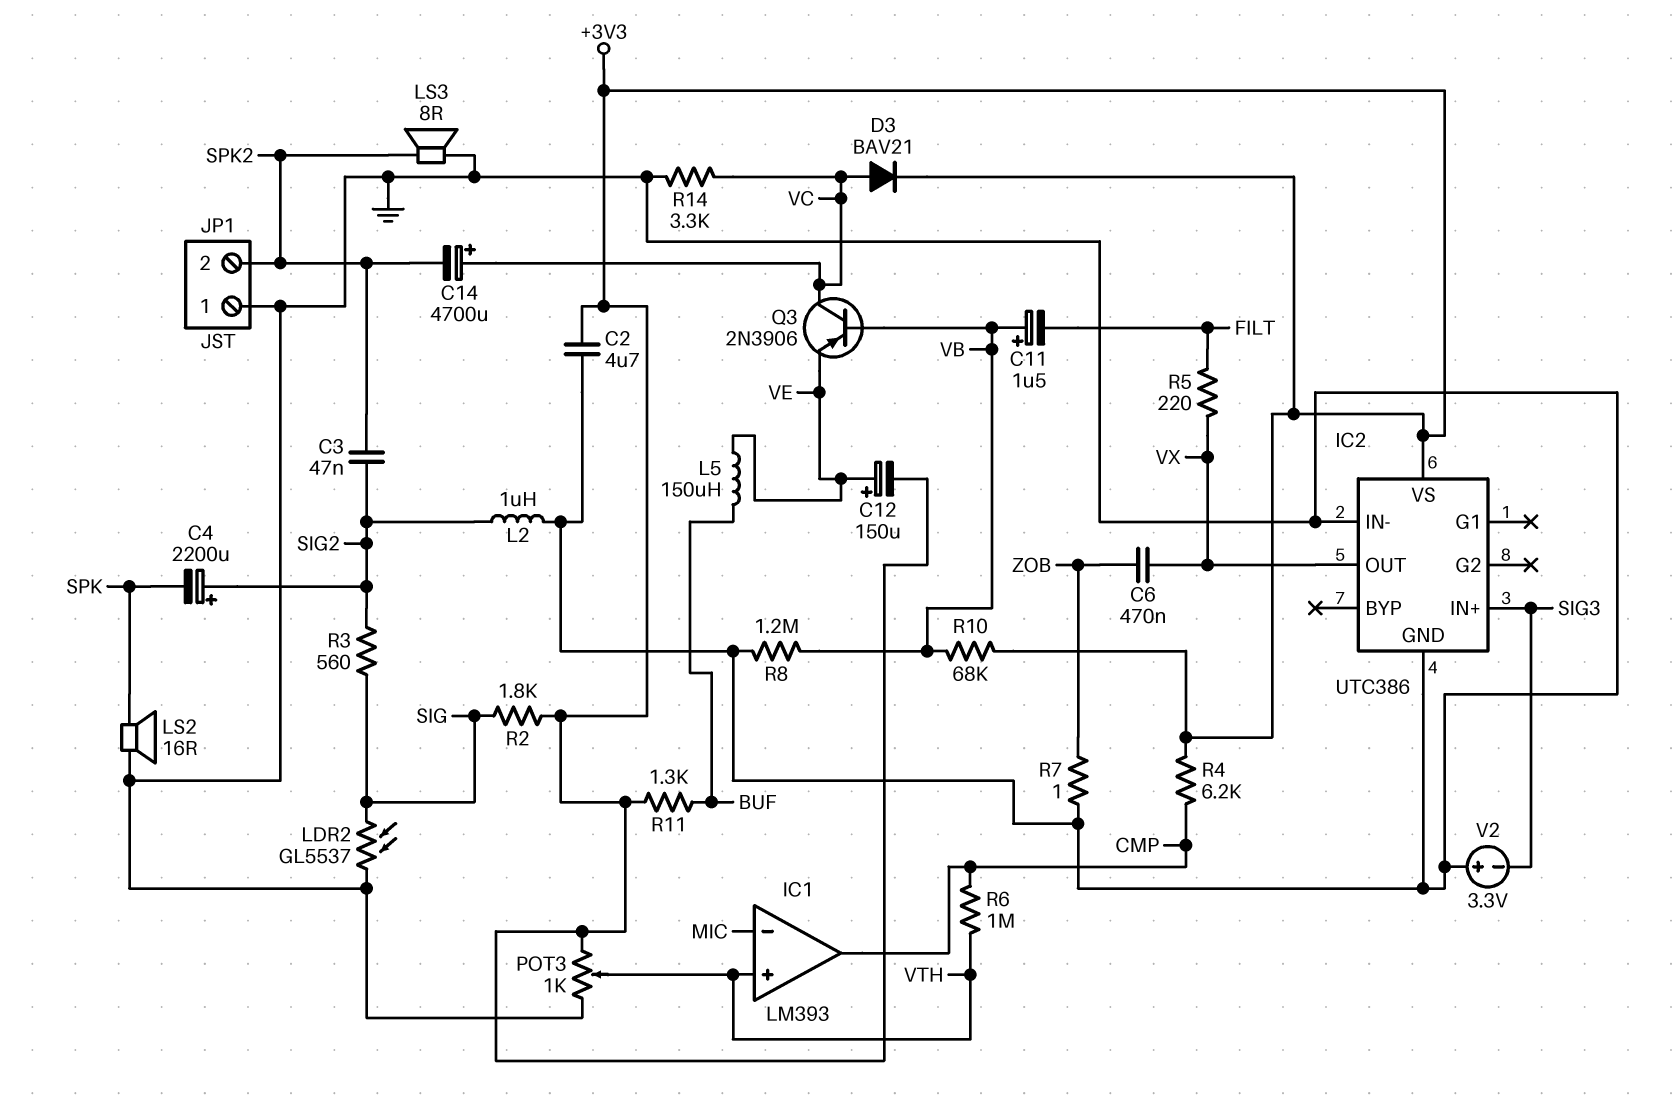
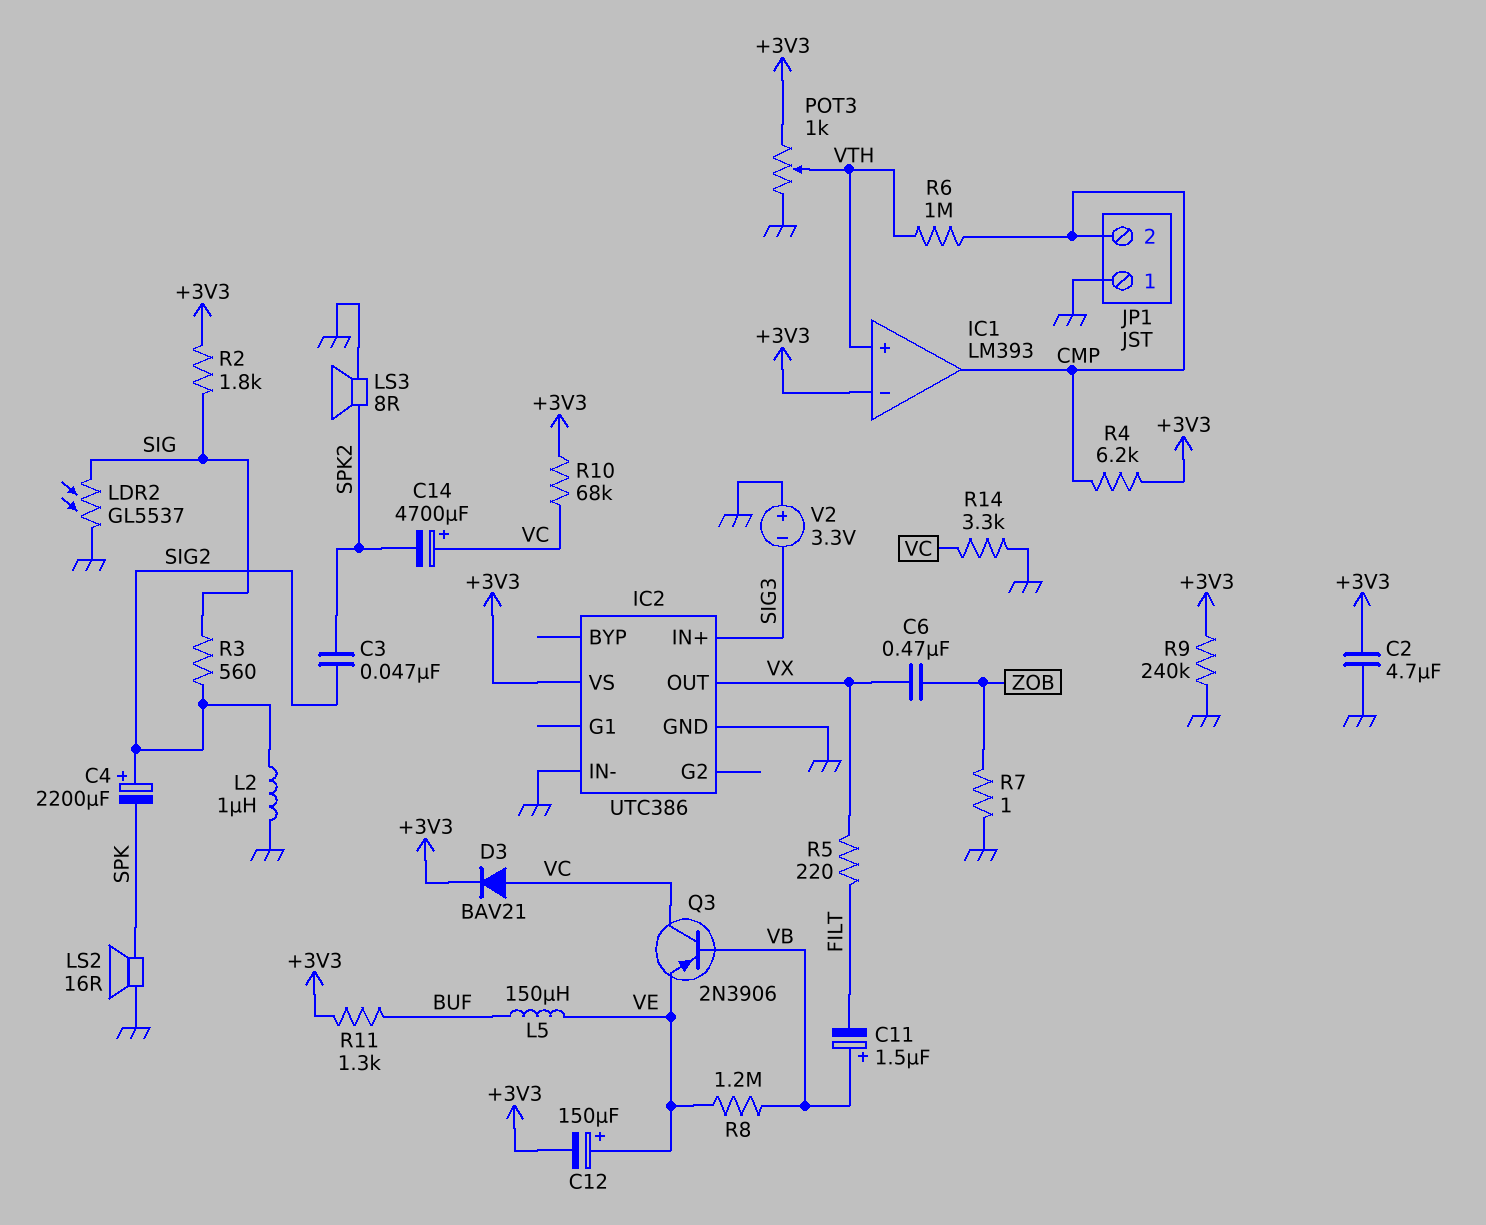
IC1 pin in-: MIC -> +3V3
JP1 pin 2: SPK2 -> CMP
R8: 1.2M (GND, VB) -> 1.2M (VB, VE)
R9: none -> 240k (+3V3, GND)
R10: 68k (+3V3, VB) -> 68k (+3V3, VC)

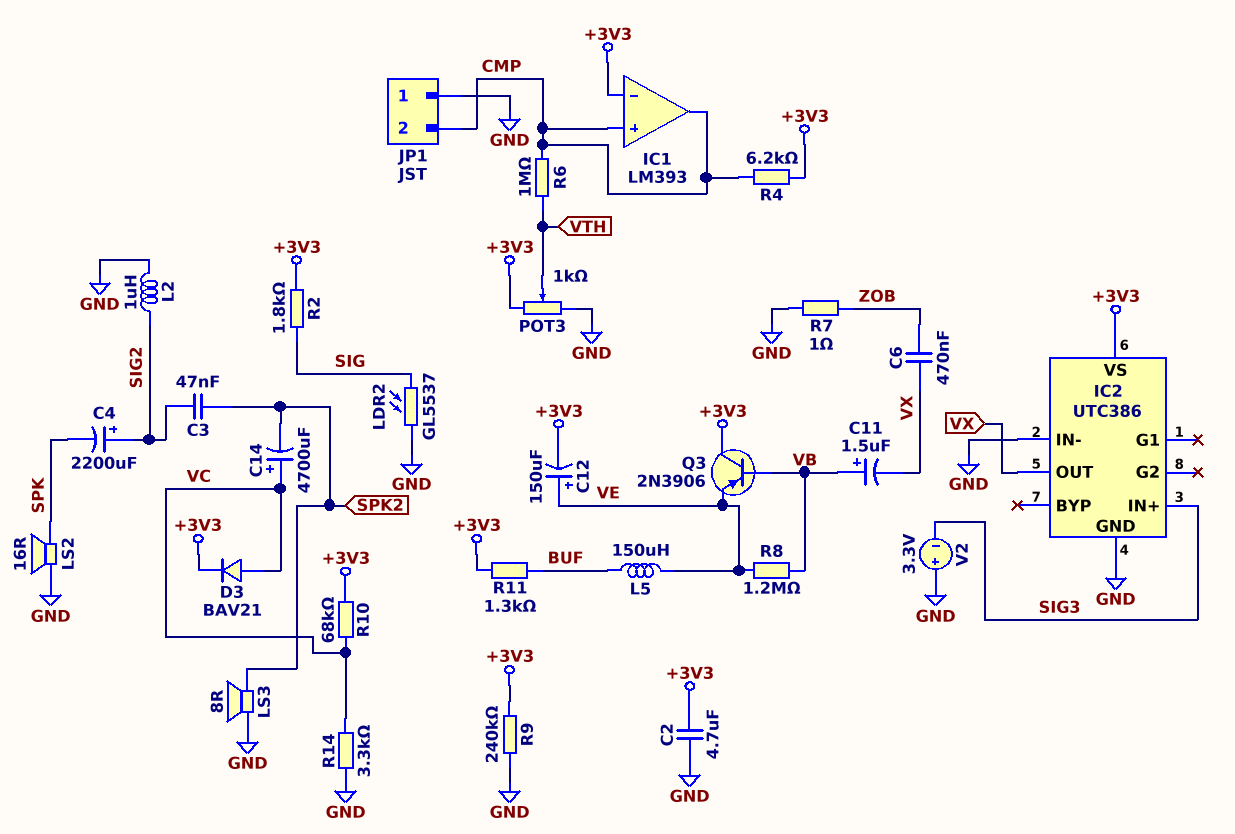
C11: 1.5uF (plus VB, minus FILT) -> 1.5uF (plus VB, minus VX)
IC1 pin in+: VTH -> CMP
Q3: PNP 2N3906 (B VB, C VC, E VE) -> PNP 2N3906 (B VB, C +3V3, E VE)
R3: 560 (SIG, SIG2) -> none
R5: 220 (FILT, VX) -> none

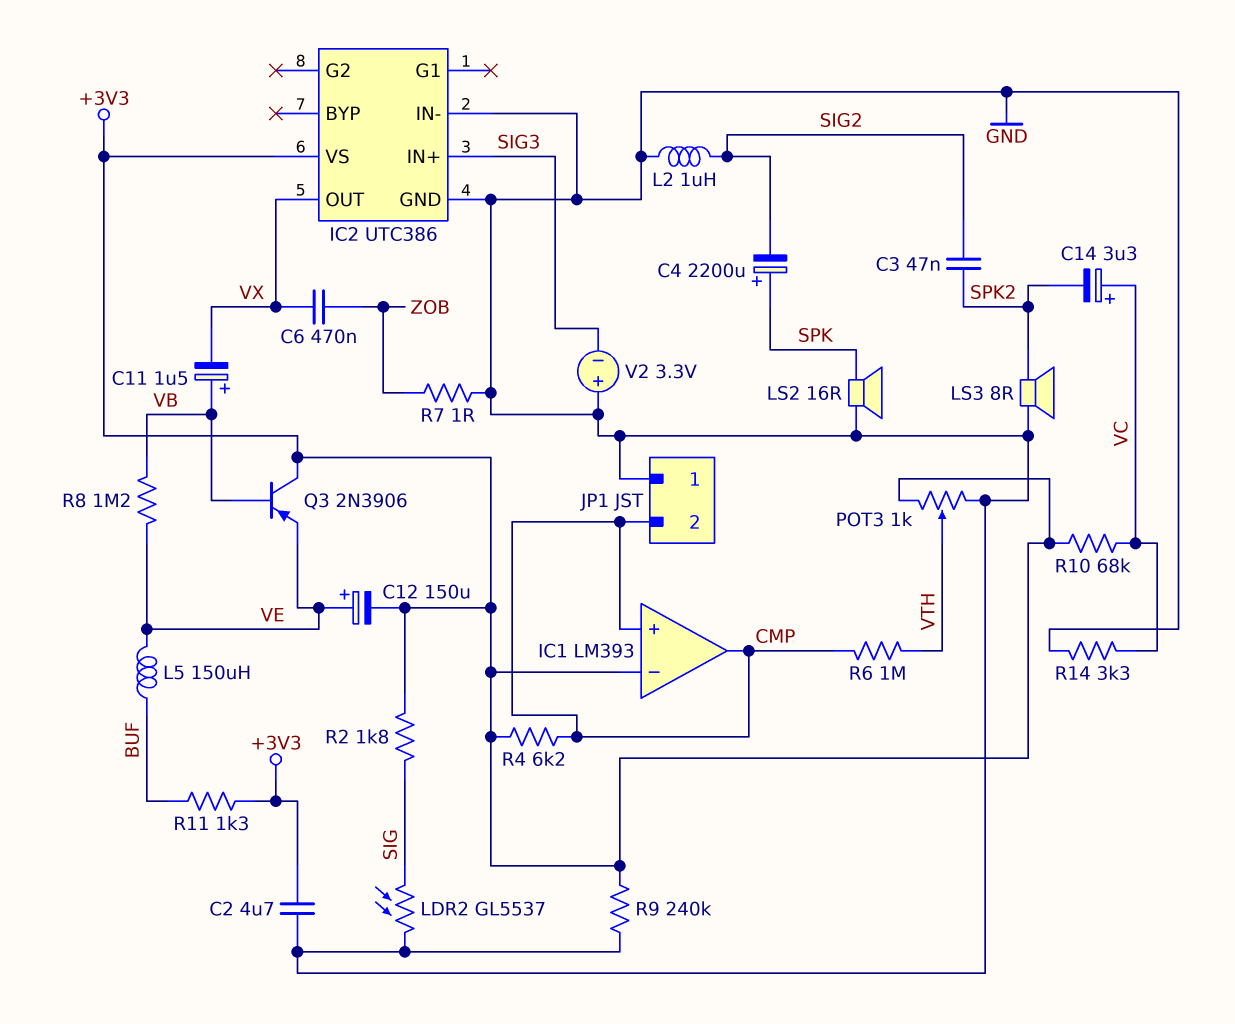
C4: 2200uF (plus SIG2, minus SPK) -> 2200uF (plus SPK, minus SIG2)
C14: 4700uF (plus VC, minus SPK2) -> 3.3uF (plus VC, minus SPK2)
D3: diode BAV21 (A VC, K +3V3) -> none

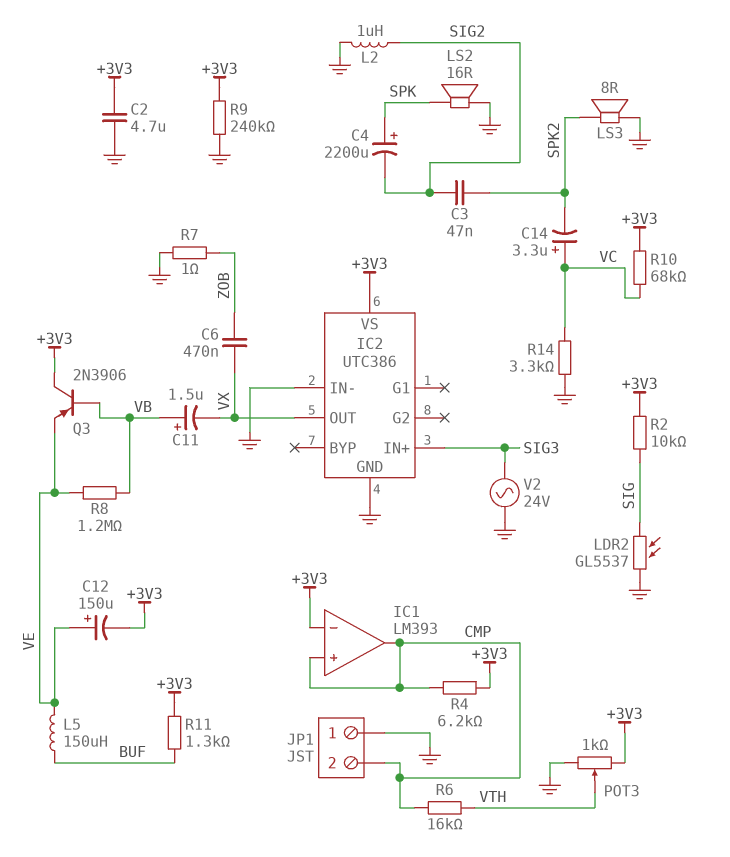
R2: 1.8k (+3V3, SIG) -> 10k (+3V3, SIG)
R6: 1M (CMP, VTH) -> 16k (CMP, VTH)
V2: 3.3V (plus GND, minus SIG3) -> AC 24V (GND, SIG3)

